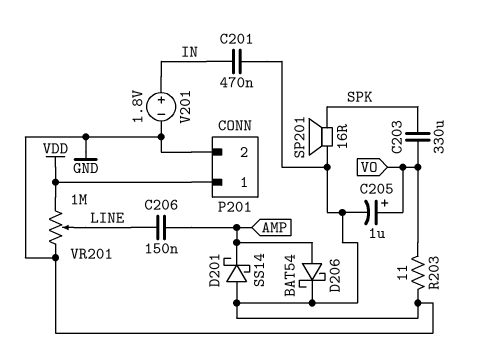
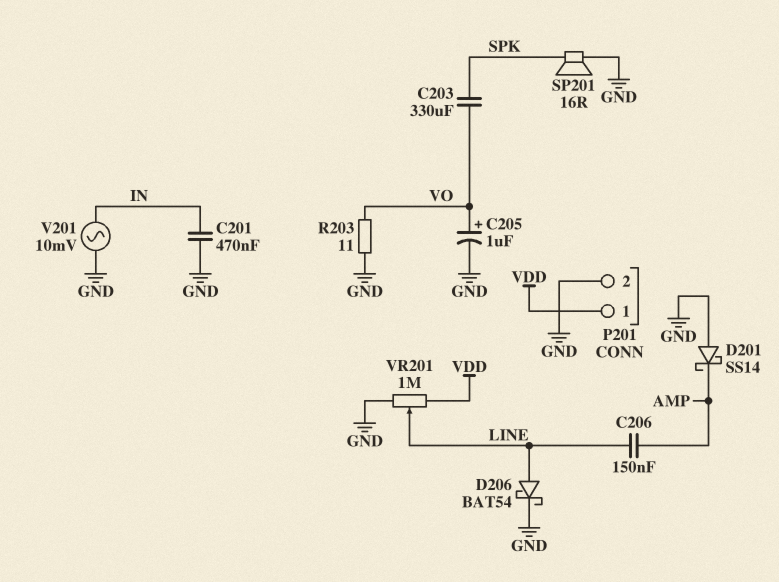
D206: schottky BAT54 (A AMP, K GND) -> schottky BAT54 (A LINE, K GND)
V201: 1.8V (plus IN, minus GND) -> AC 10mV (GND, IN)

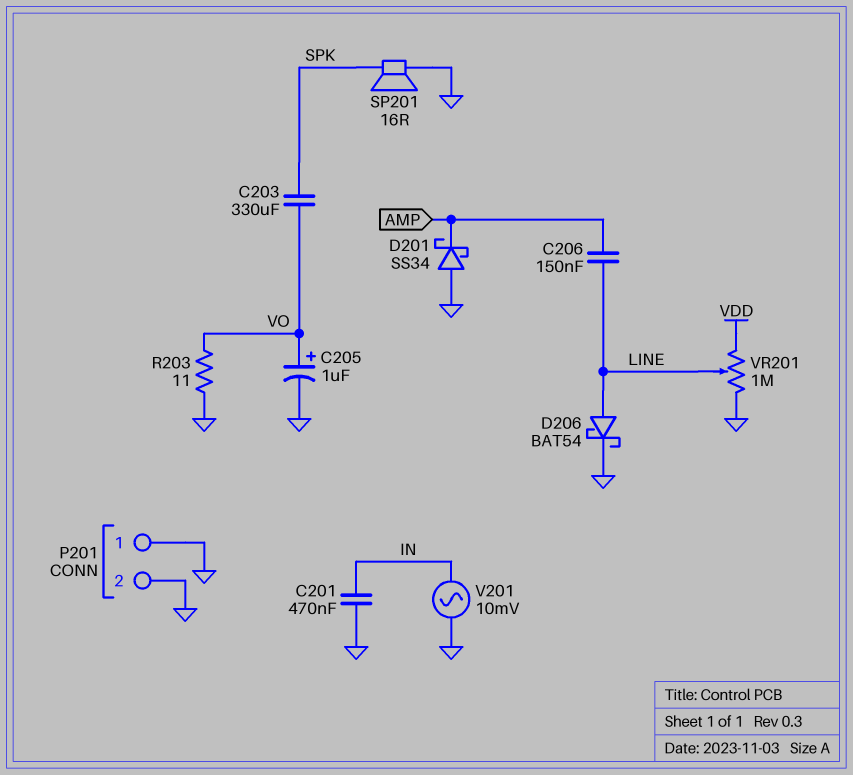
D201: schottky SS14 (A GND, K AMP) -> schottky SS34 (A GND, K AMP)
P201 pin 1: VDD -> GND

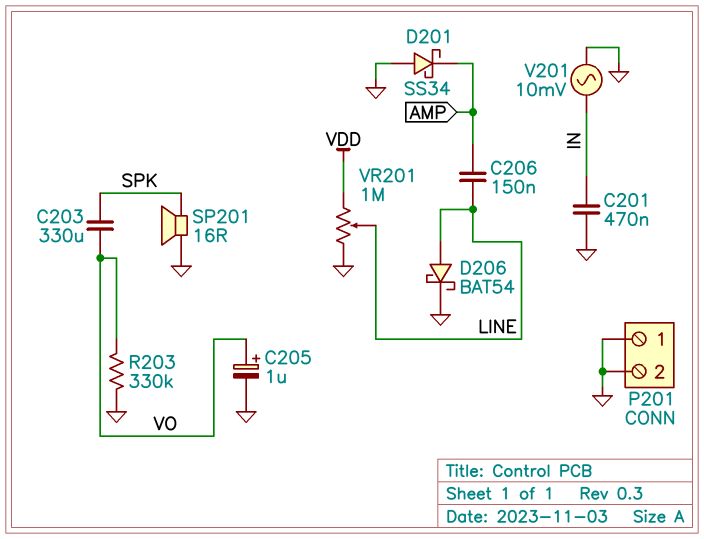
R203: 11 (GND, VO) -> 330k (GND, VO)

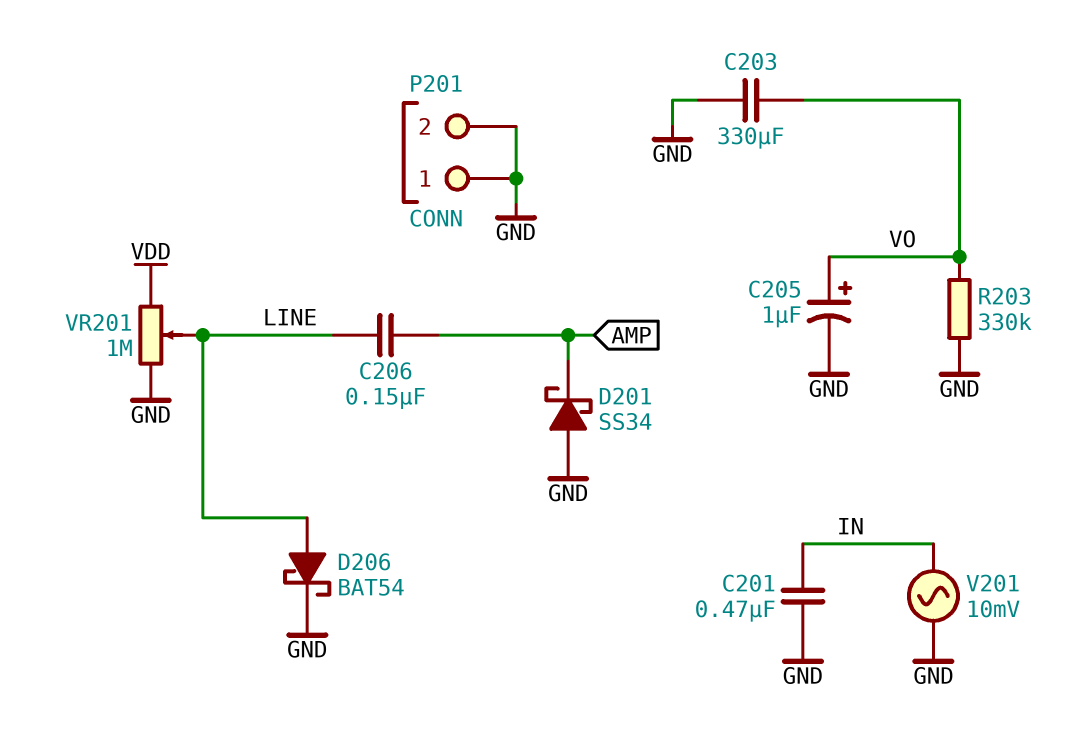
C203: 330uF (SPK, VO) -> 330uF (GND, VO)
SP201: speaker 16R (GND, SPK) -> none

